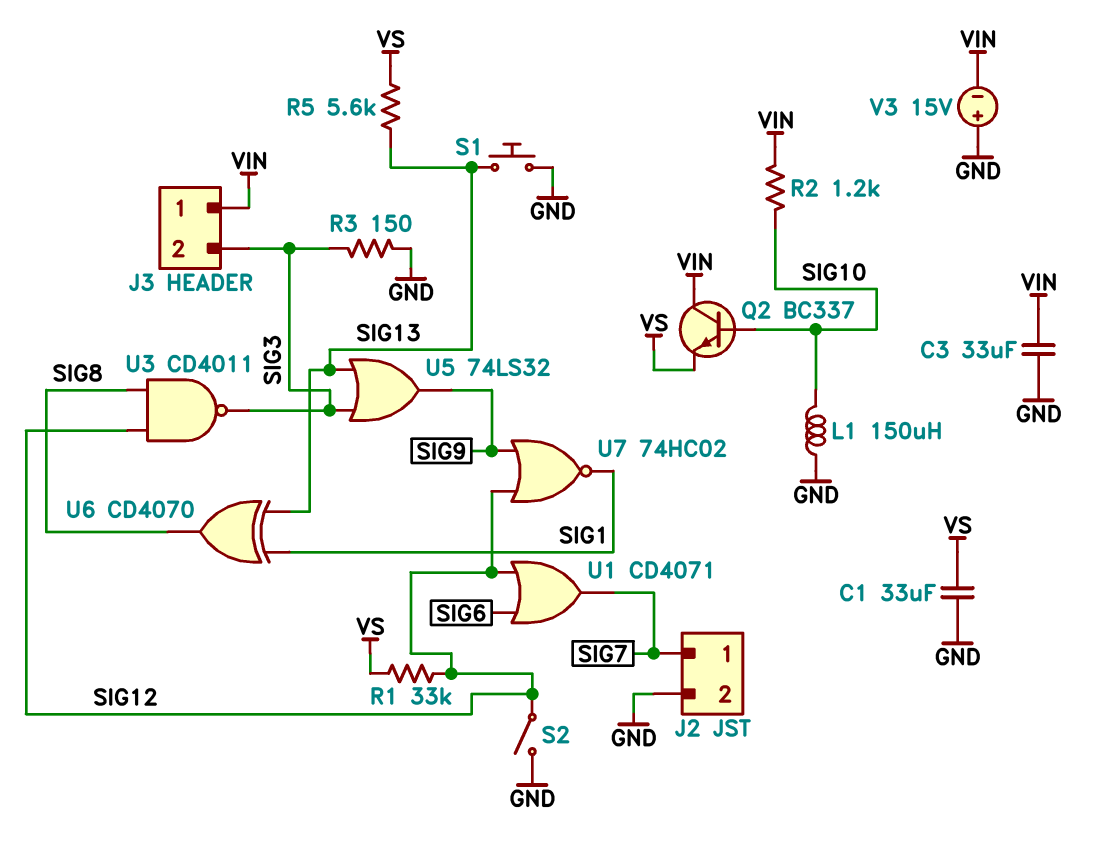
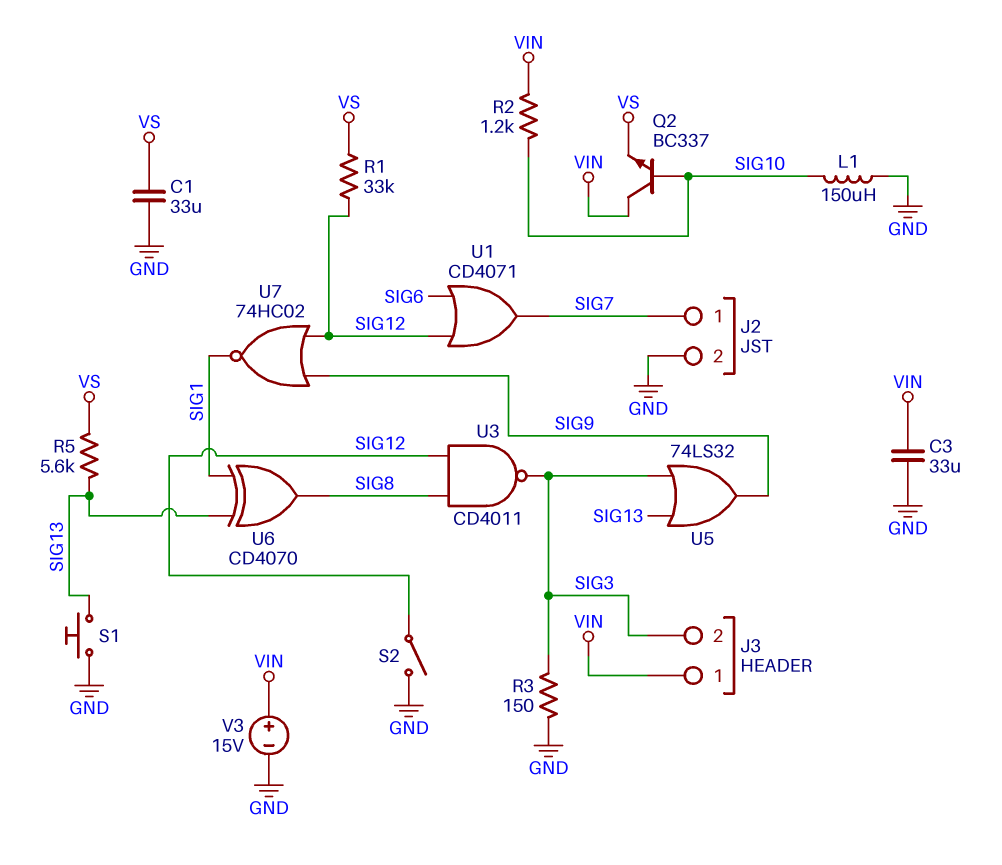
V3: 15V (plus GND, minus VIN) -> 15V (plus VIN, minus GND)

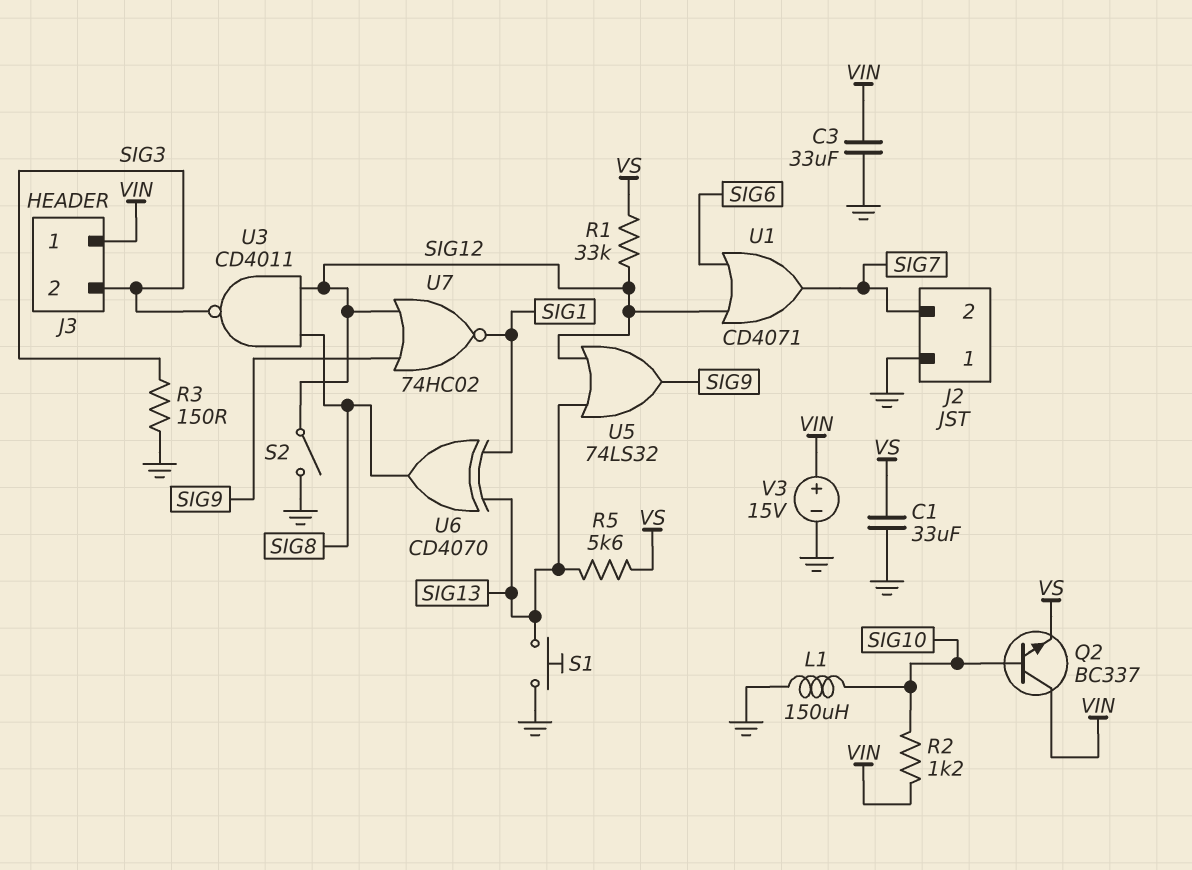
J2 pin 1: SIG7 -> GND
J2 pin 2: GND -> SIG7
U5: OR 74LS32 (in SIG3, in SIG13, out SIG9) -> OR 74LS32 (in SIG12, in SIG13, out SIG9)

